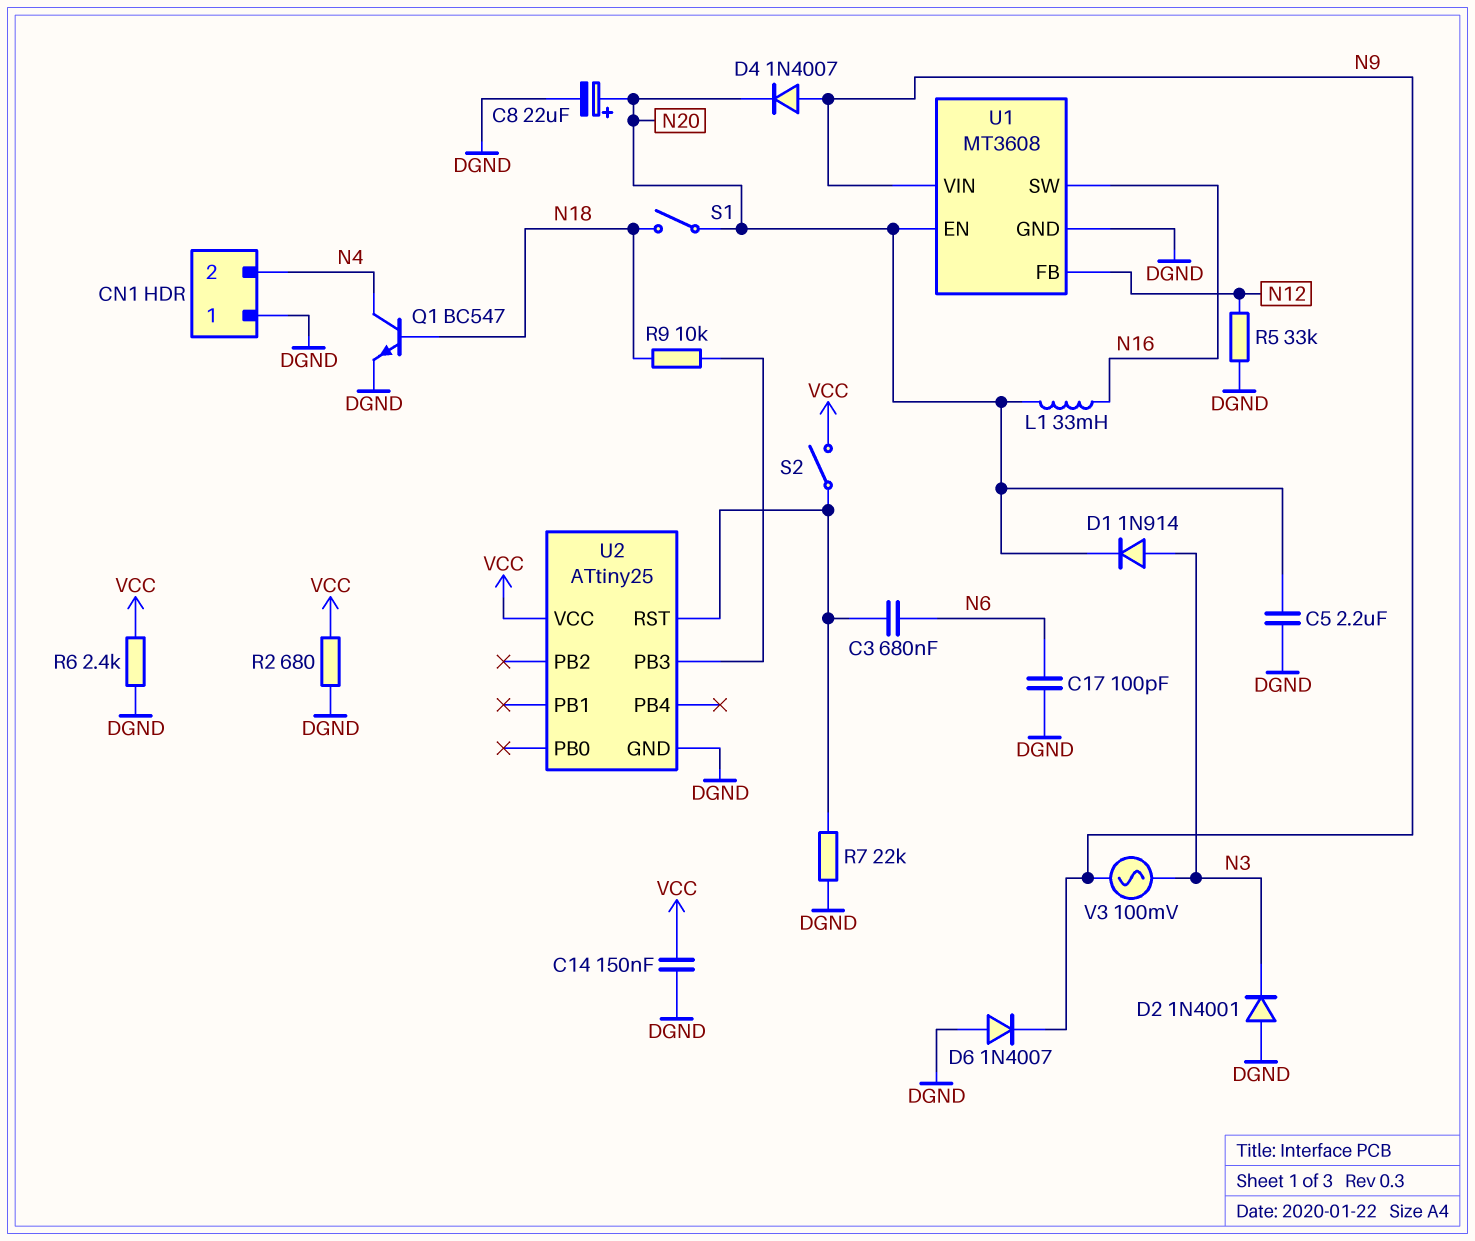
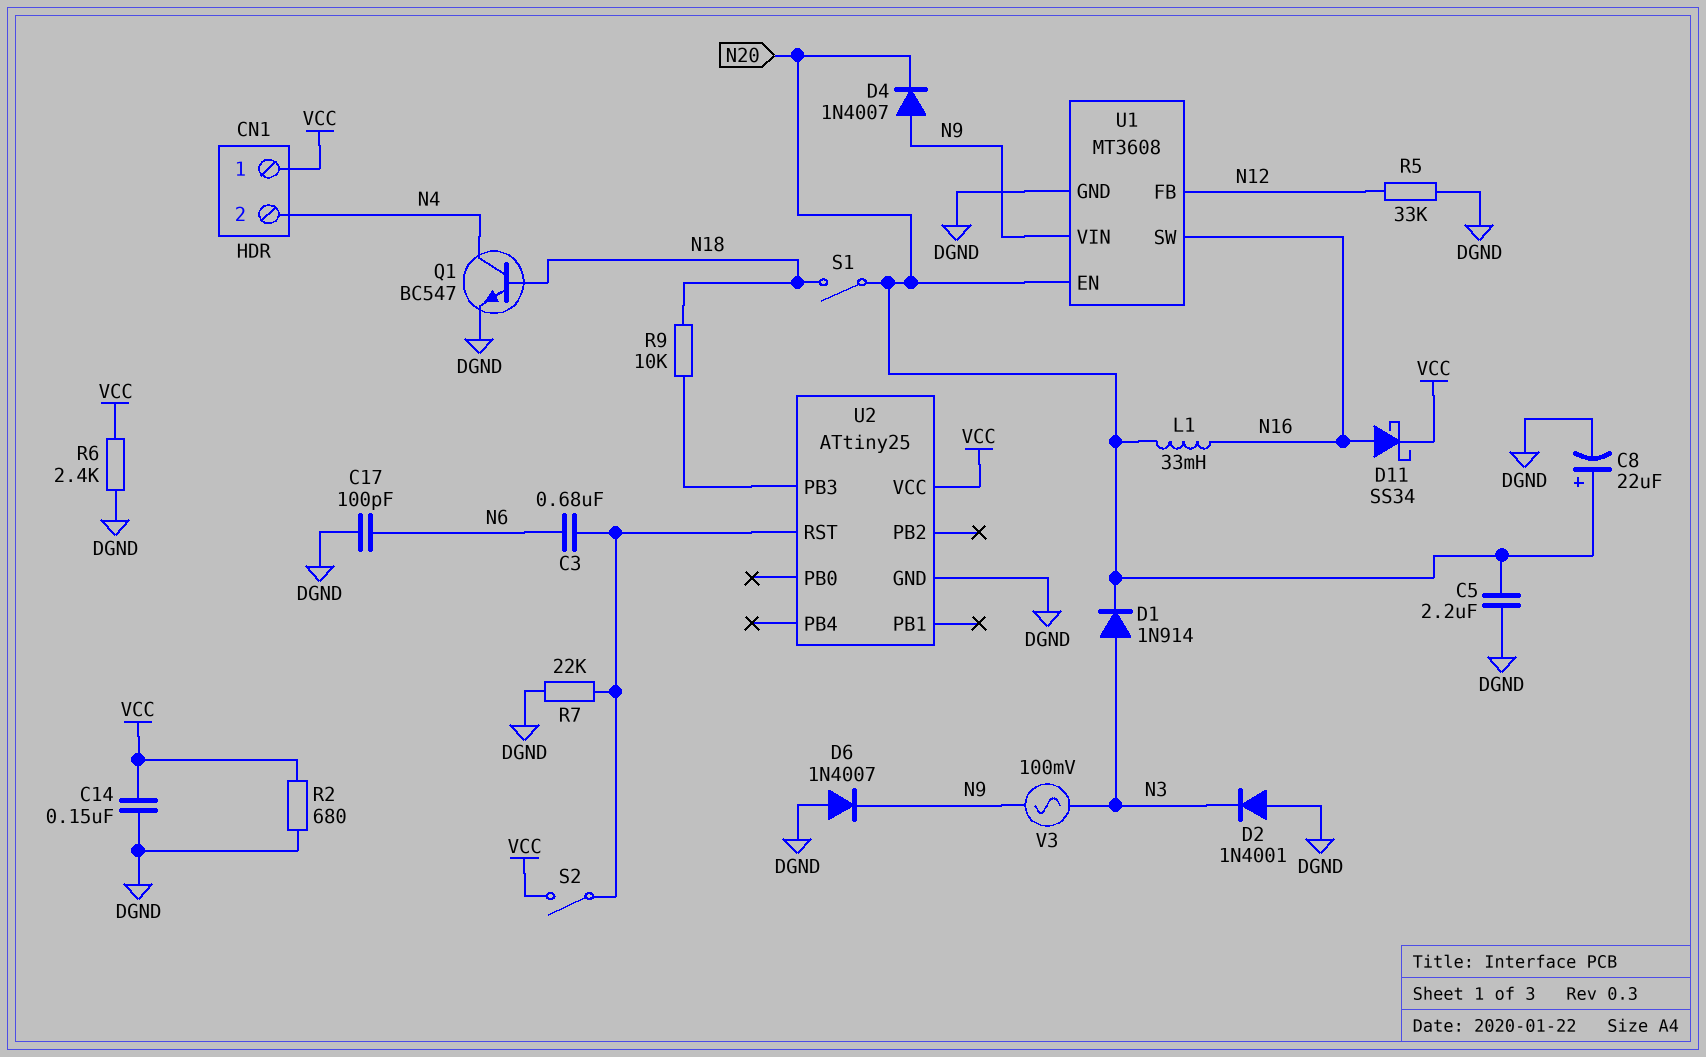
CN1 pin 1: DGND -> VCC
D11: none -> schottky SS34 (A N16, K VCC)

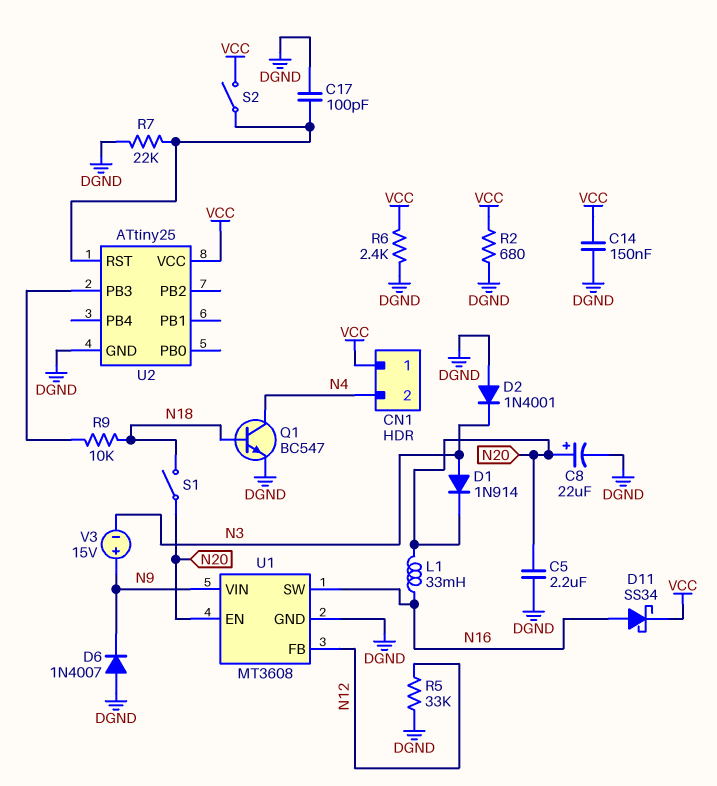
C3: 680nF (N6, U2/RST) -> none
C17: 100pF (DGND, N6) -> 100pF (DGND, U2/RST)
D4: diode 1N4007 (A N9, K N20) -> none
V3: AC 100mV (N3, N9) -> 15V (plus N9, minus N3)

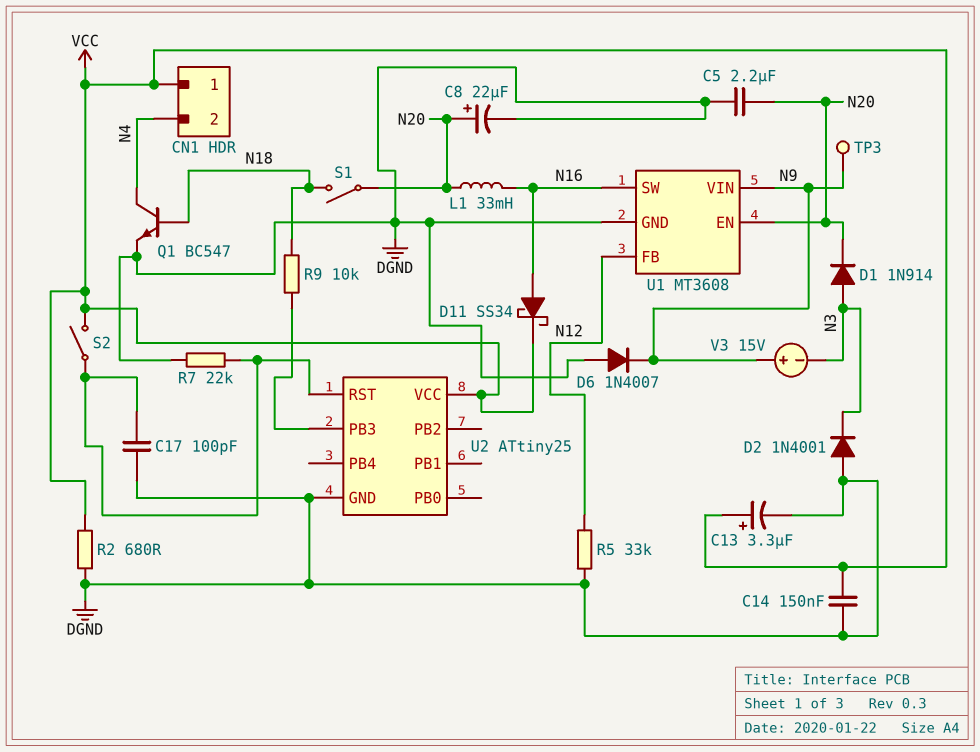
C13: none -> 3.3uF (plus VCC, minus DGND)
R6: 2.4k (DGND, VCC) -> none
TP3: none -> test point (N9)

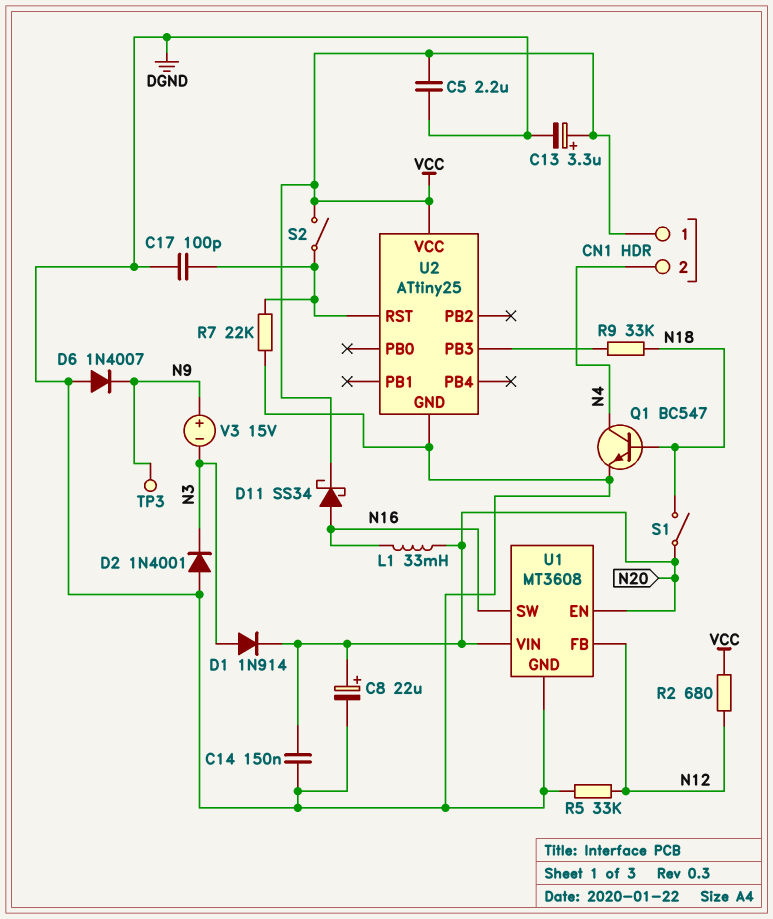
C5: 2.2uF (DGND, N20) -> 2.2uF (DGND, VCC)
C14: 150nF (DGND, VCC) -> 150nF (DGND, N20)
R2: 680 (DGND, VCC) -> 680 (N12, VCC)
R9: 10k (N18, U2/PB3) -> 33k (N18, U2/PB3)
U1 pin VIN: N9 -> N20

